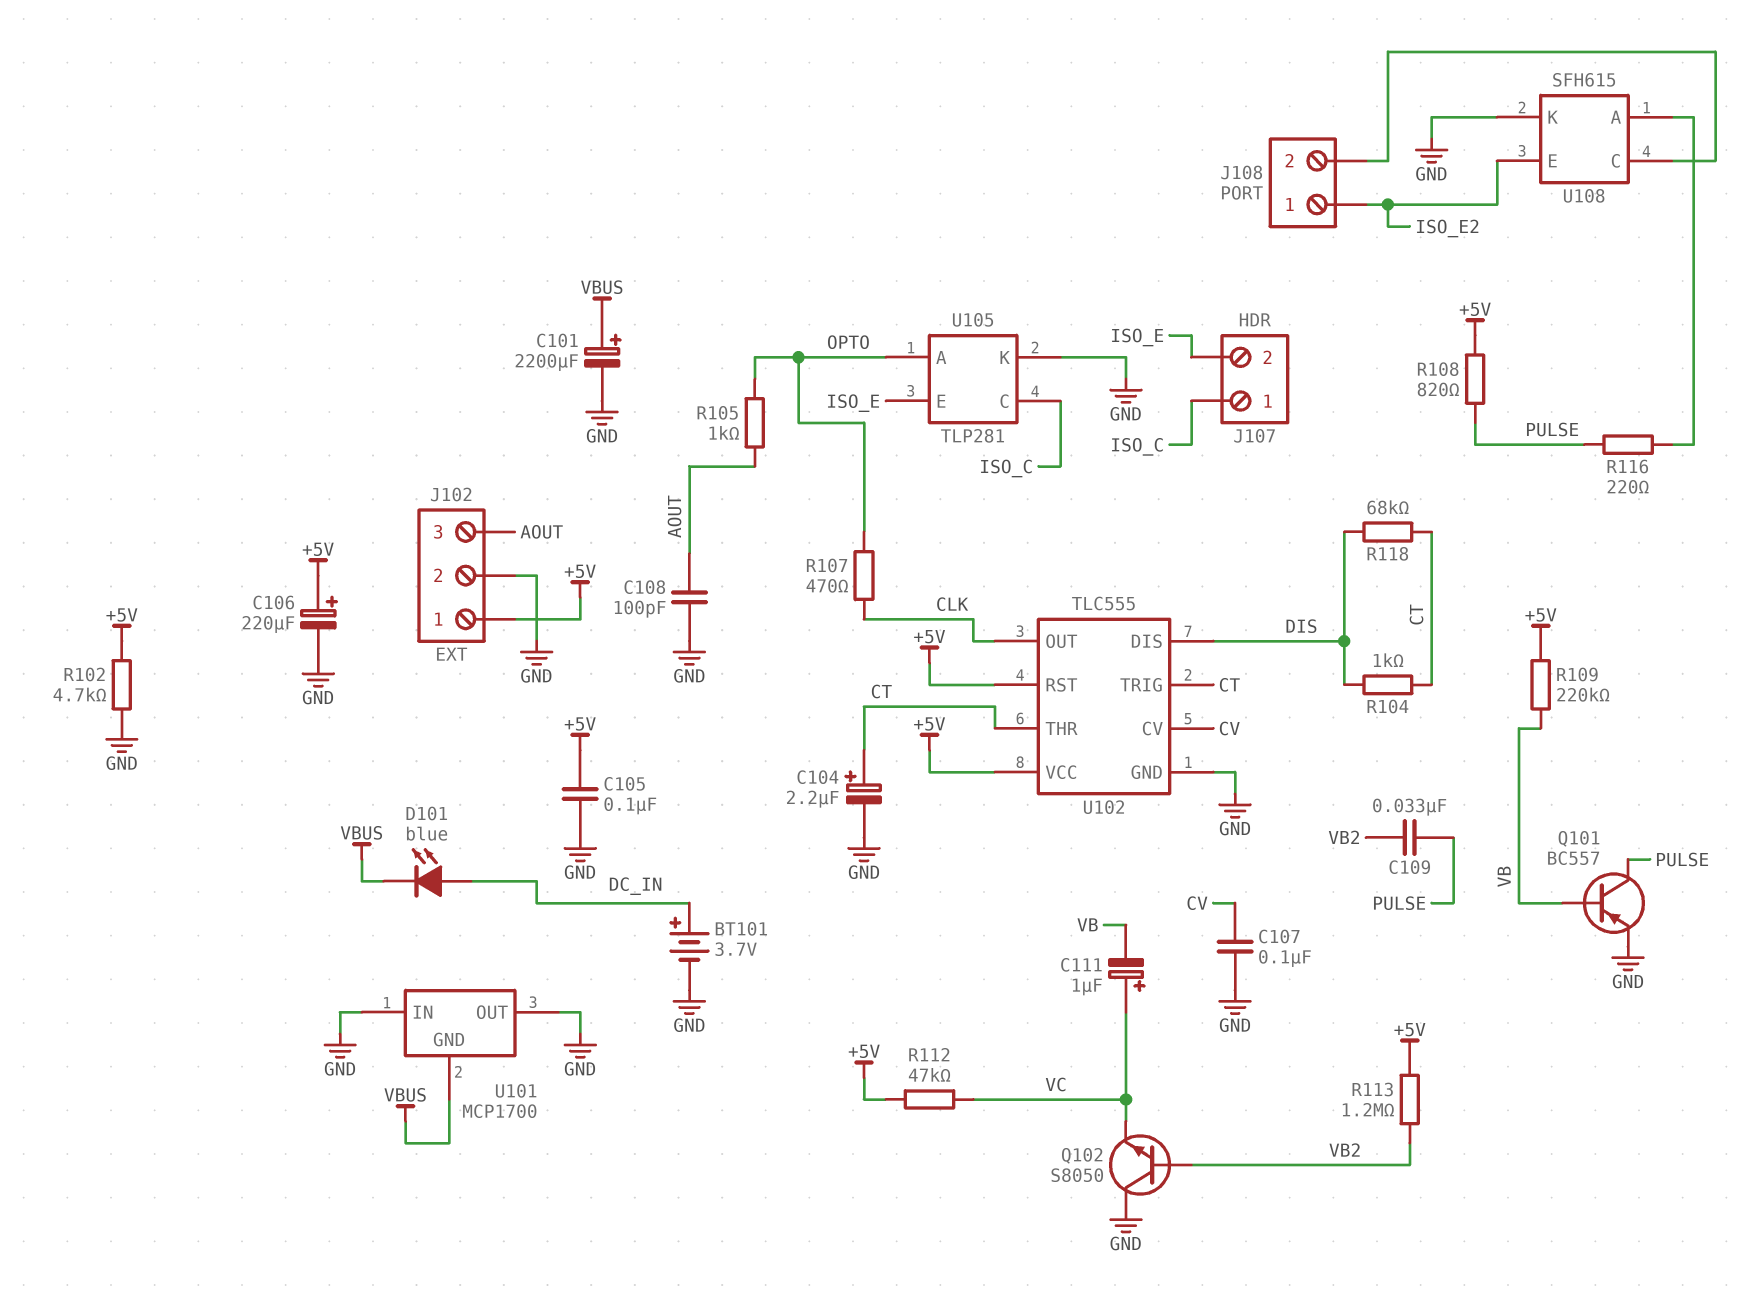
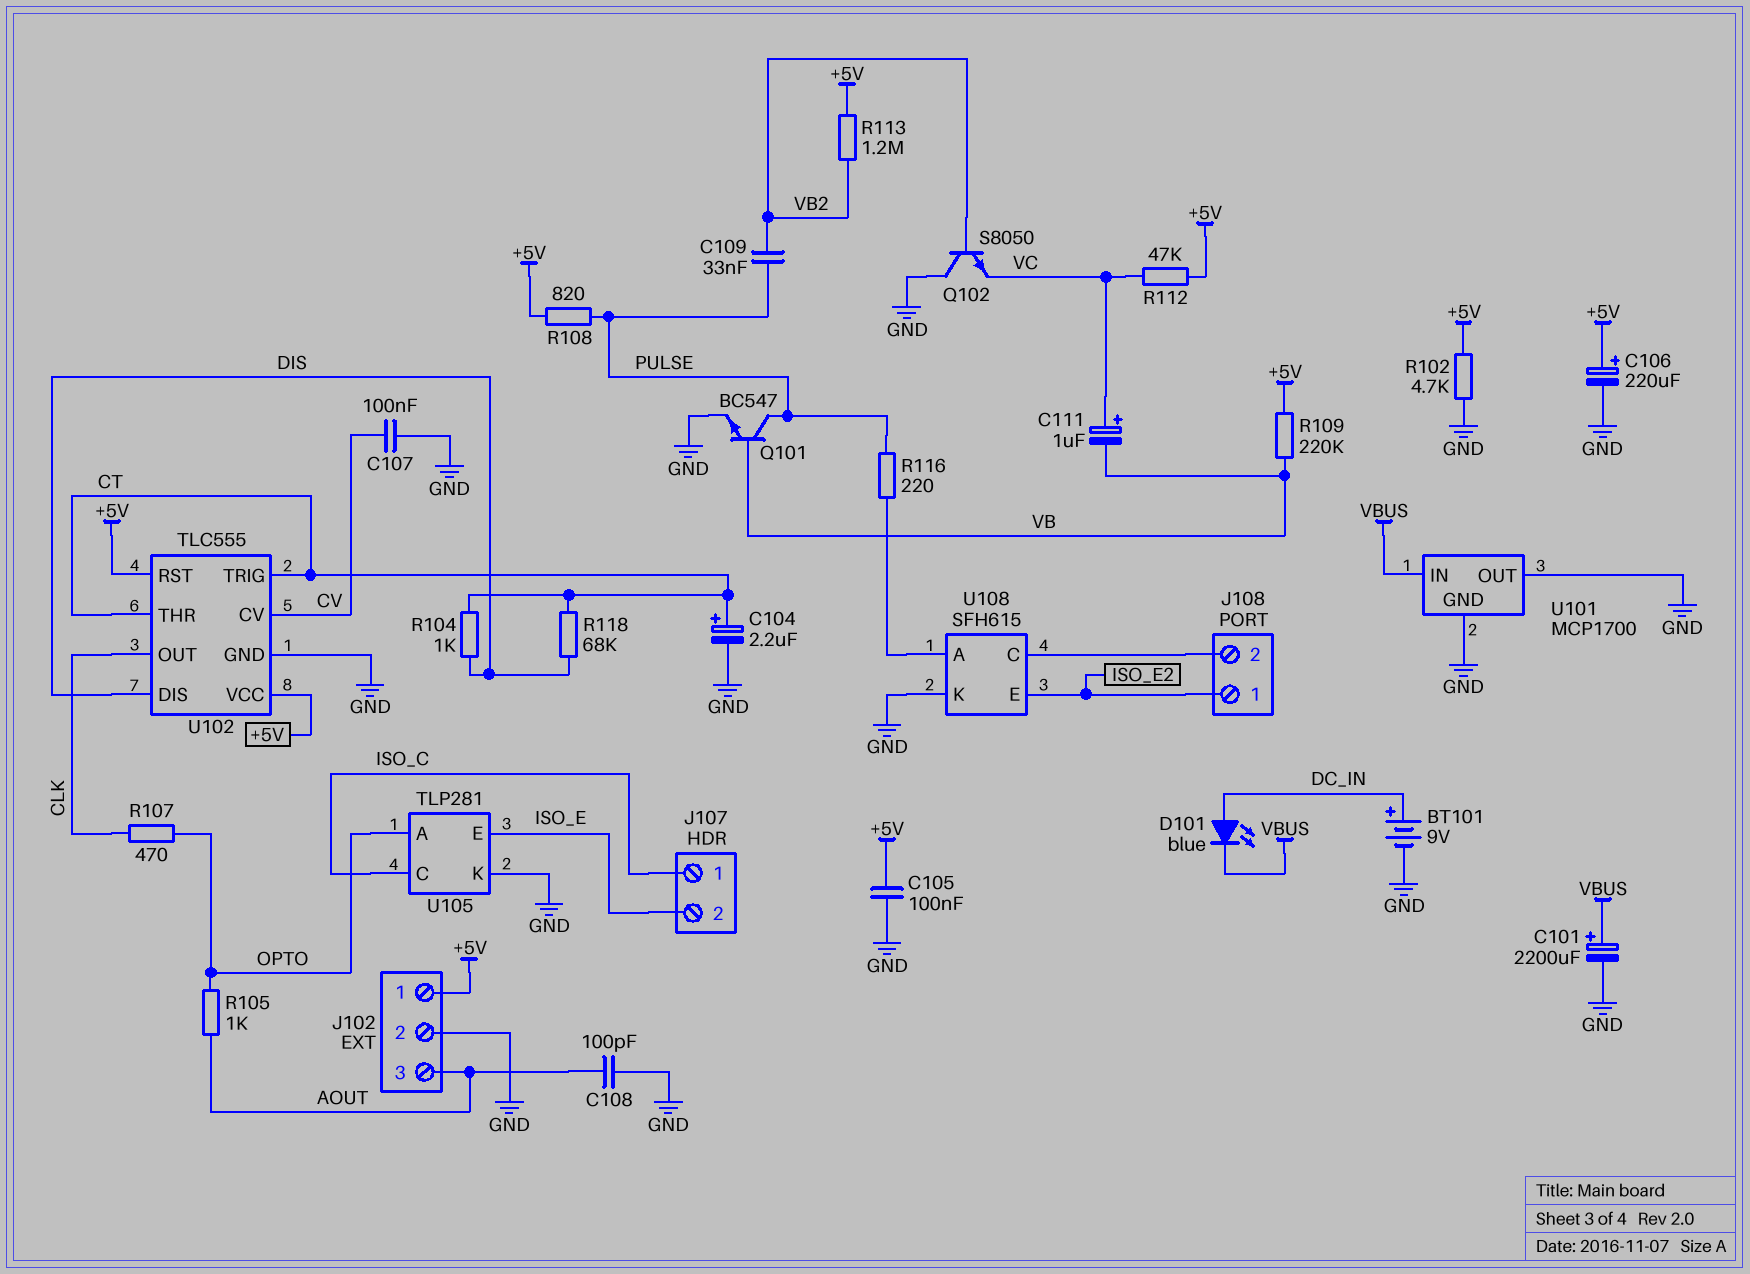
BT101: 3.7V (plus DC_IN, minus GND) -> 9V (plus DC_IN, minus GND)
Q101: PNP BC557 (B VB, C PULSE, E GND) -> NPN BC547 (B VB, C PULSE, E GND)
U101 pin GND: VBUS -> GND
U101 pin IN: GND -> VBUS

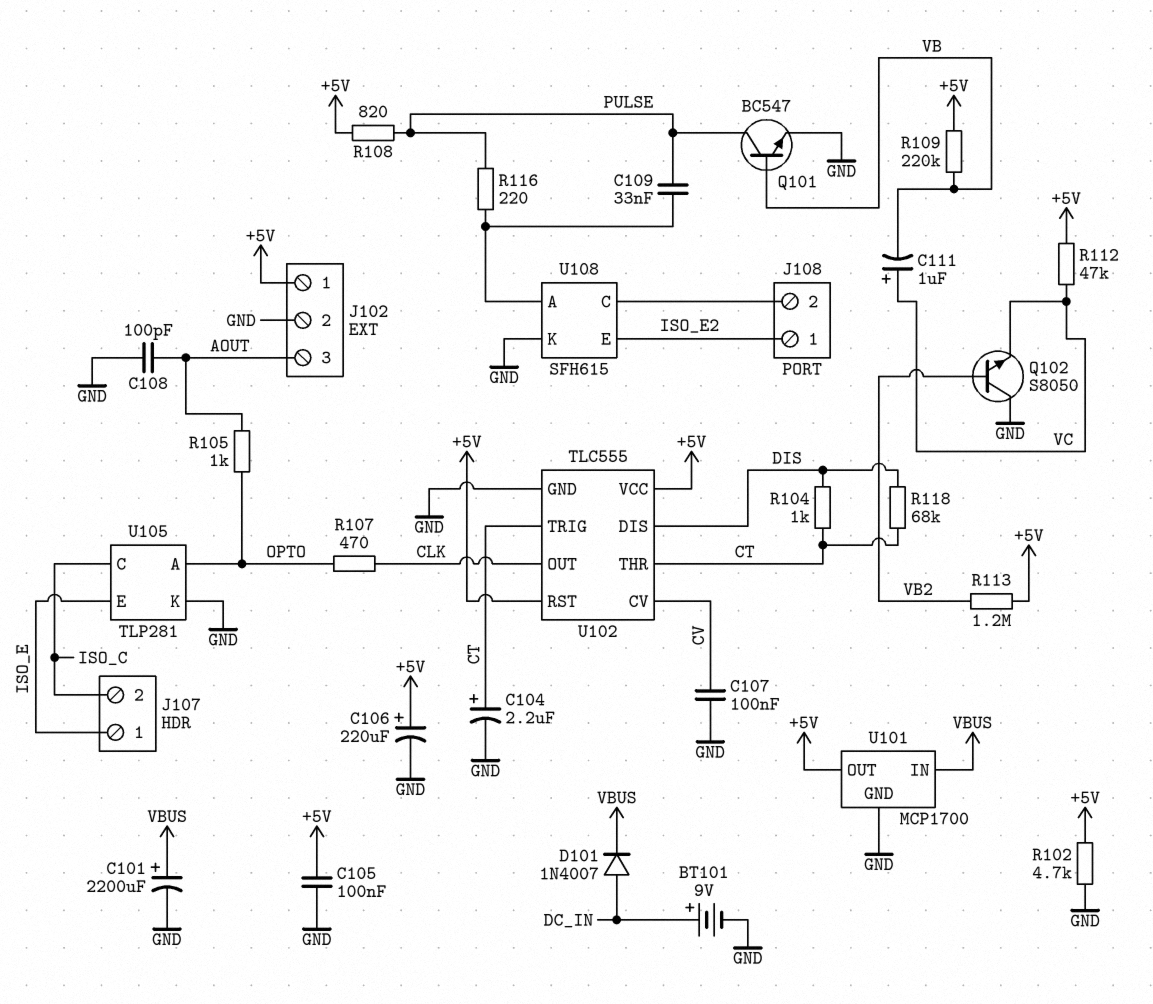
C109: 33nF (PULSE, VB2) -> 33nF (PULSE, U108/A)
D101: LED blue (A DC_IN, K VBUS) -> diode 1N4007 (A DC_IN, K VBUS)
J107 pin 1: ISO_C -> ISO_E
J107 pin 2: ISO_E -> ISO_C
U101 pin OUT: GND -> +5V

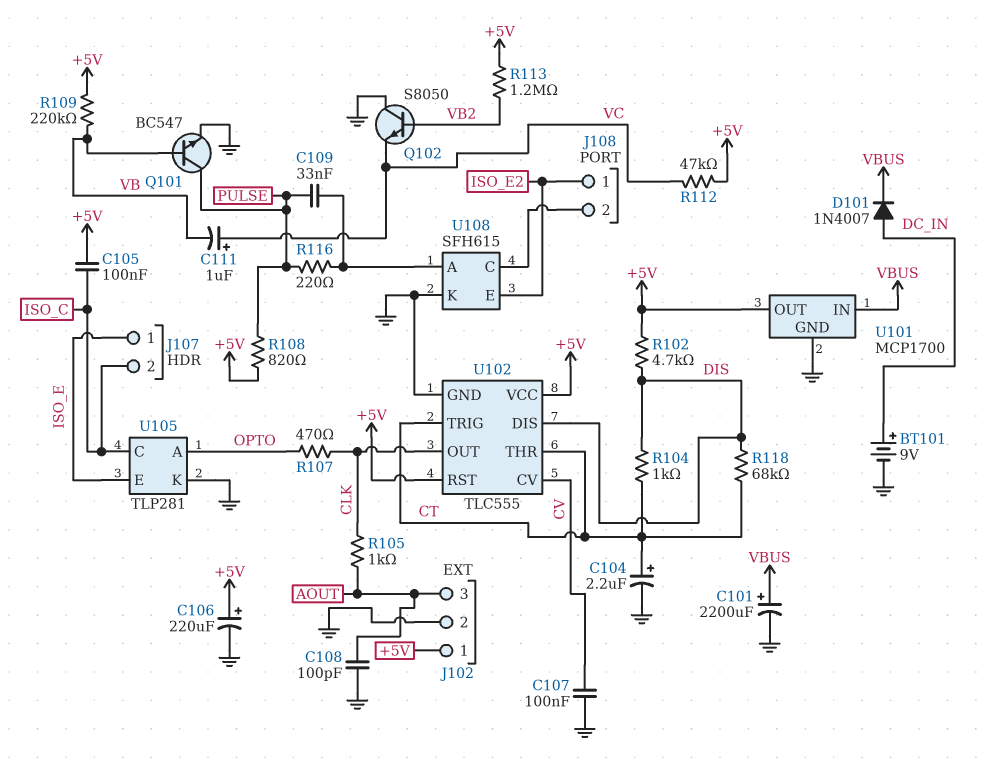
C105: 100nF (+5V, GND) -> 100nF (+5V, ISO_C)
R102: 4.7k (+5V, GND) -> 4.7k (+5V, DIS)
R105: 1k (AOUT, OPTO) -> 1k (AOUT, CLK)

